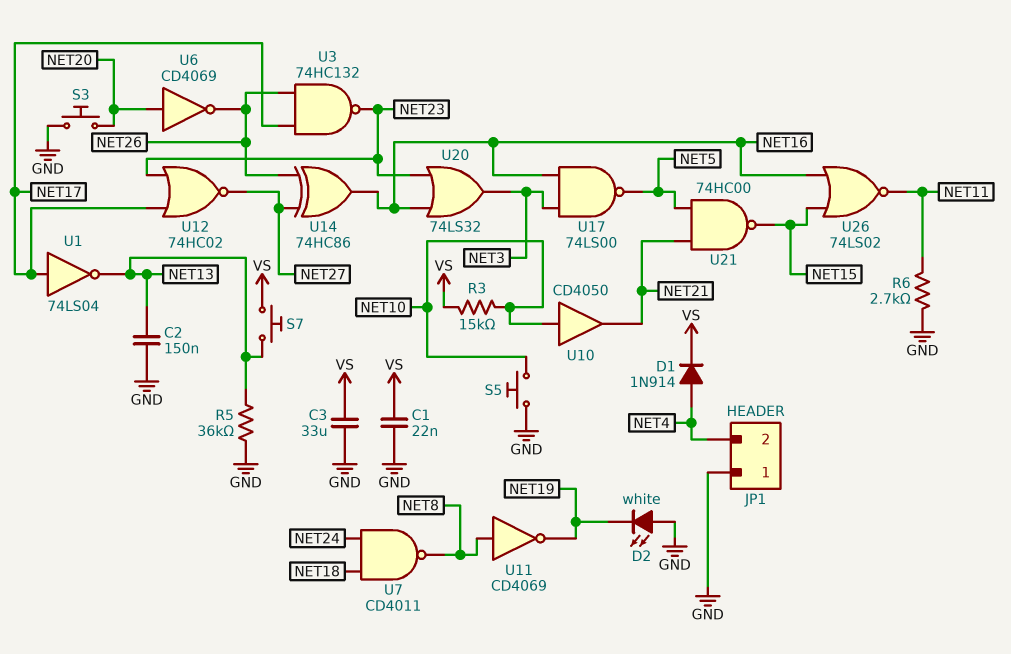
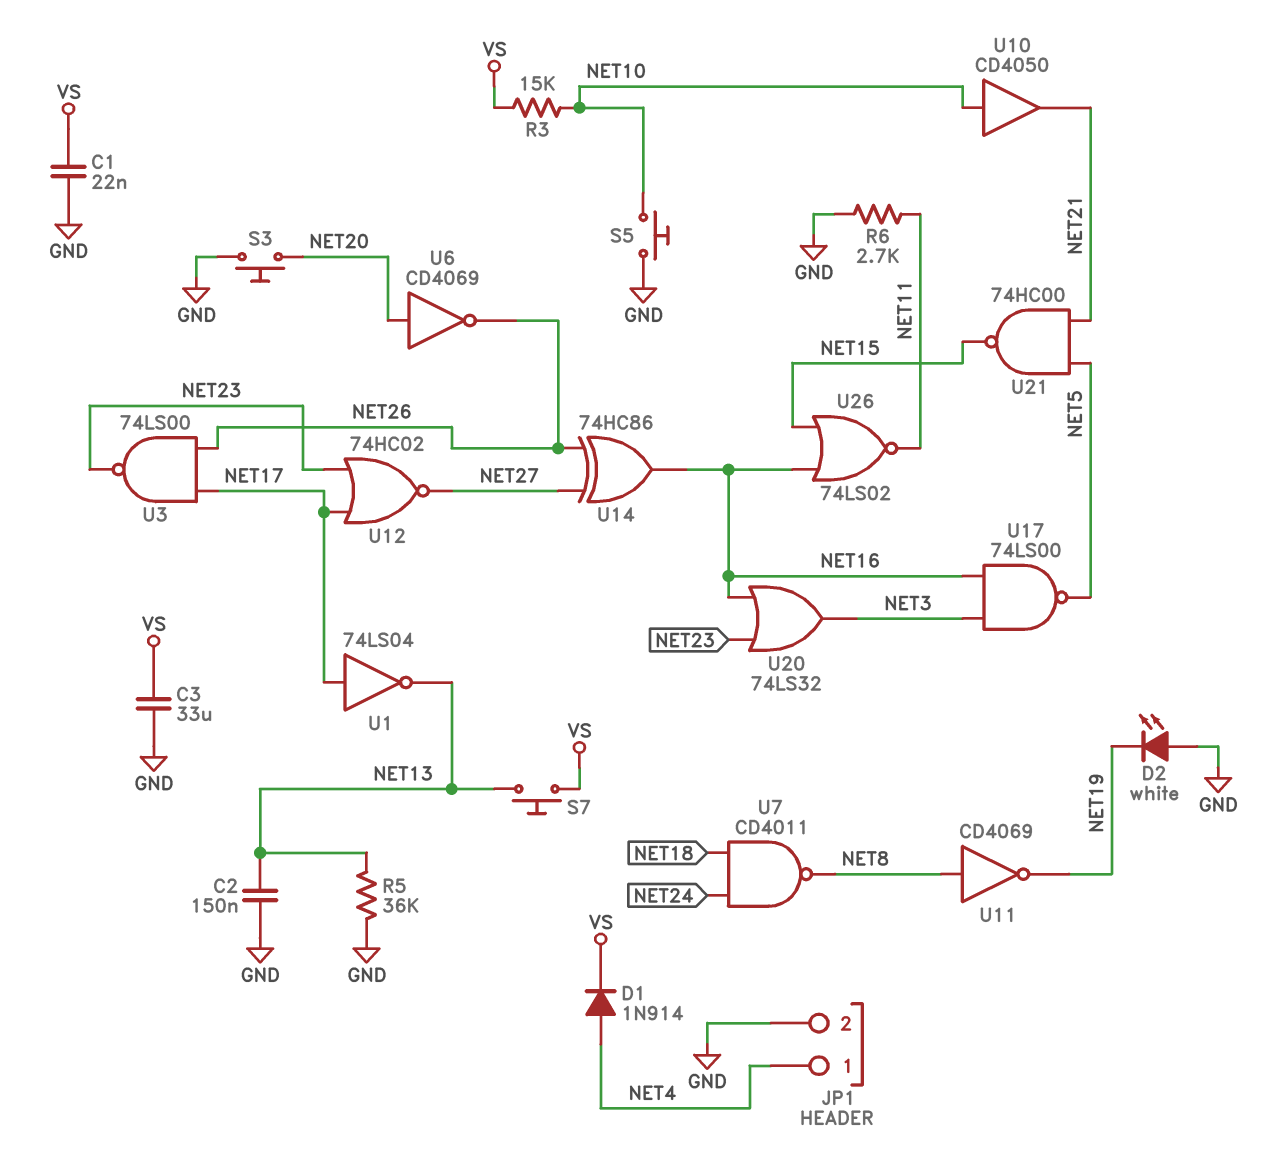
JP1 pin 1: GND -> NET4
JP1 pin 2: NET4 -> GND
U3: NAND 74HC132 (in NET17, in NET26, out NET23) -> NAND 74LS00 (in NET17, in NET26, out NET23)

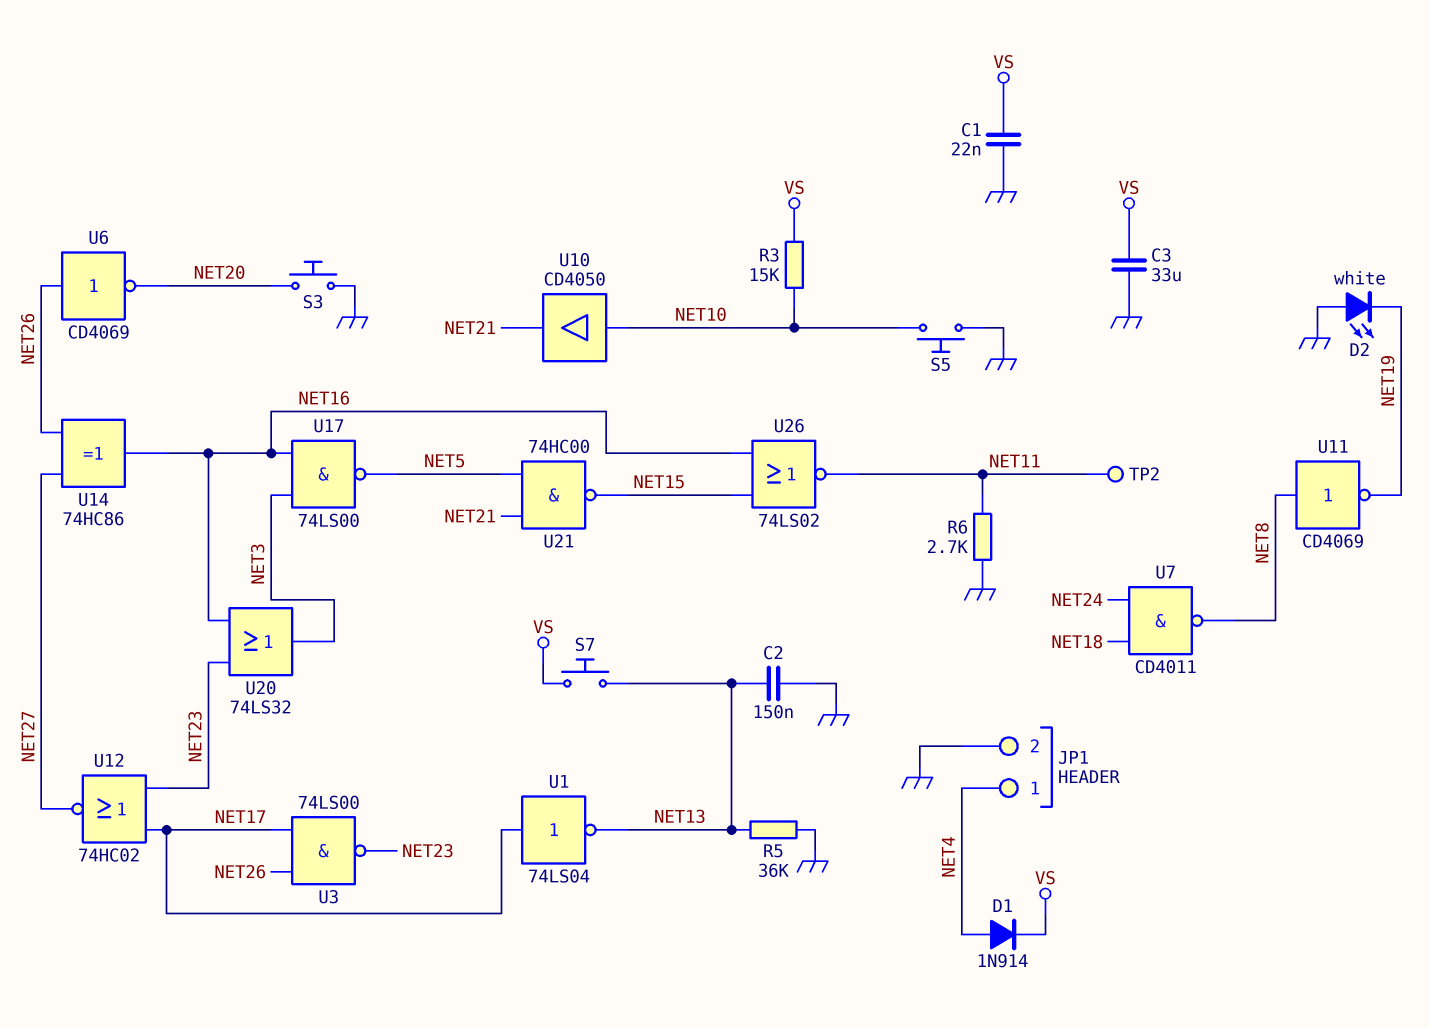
TP2: none -> test point (NET11)
U6: NOT CD4069 (in NET20, out NET26) -> NOT CD4069 (in NET26, out NET20)

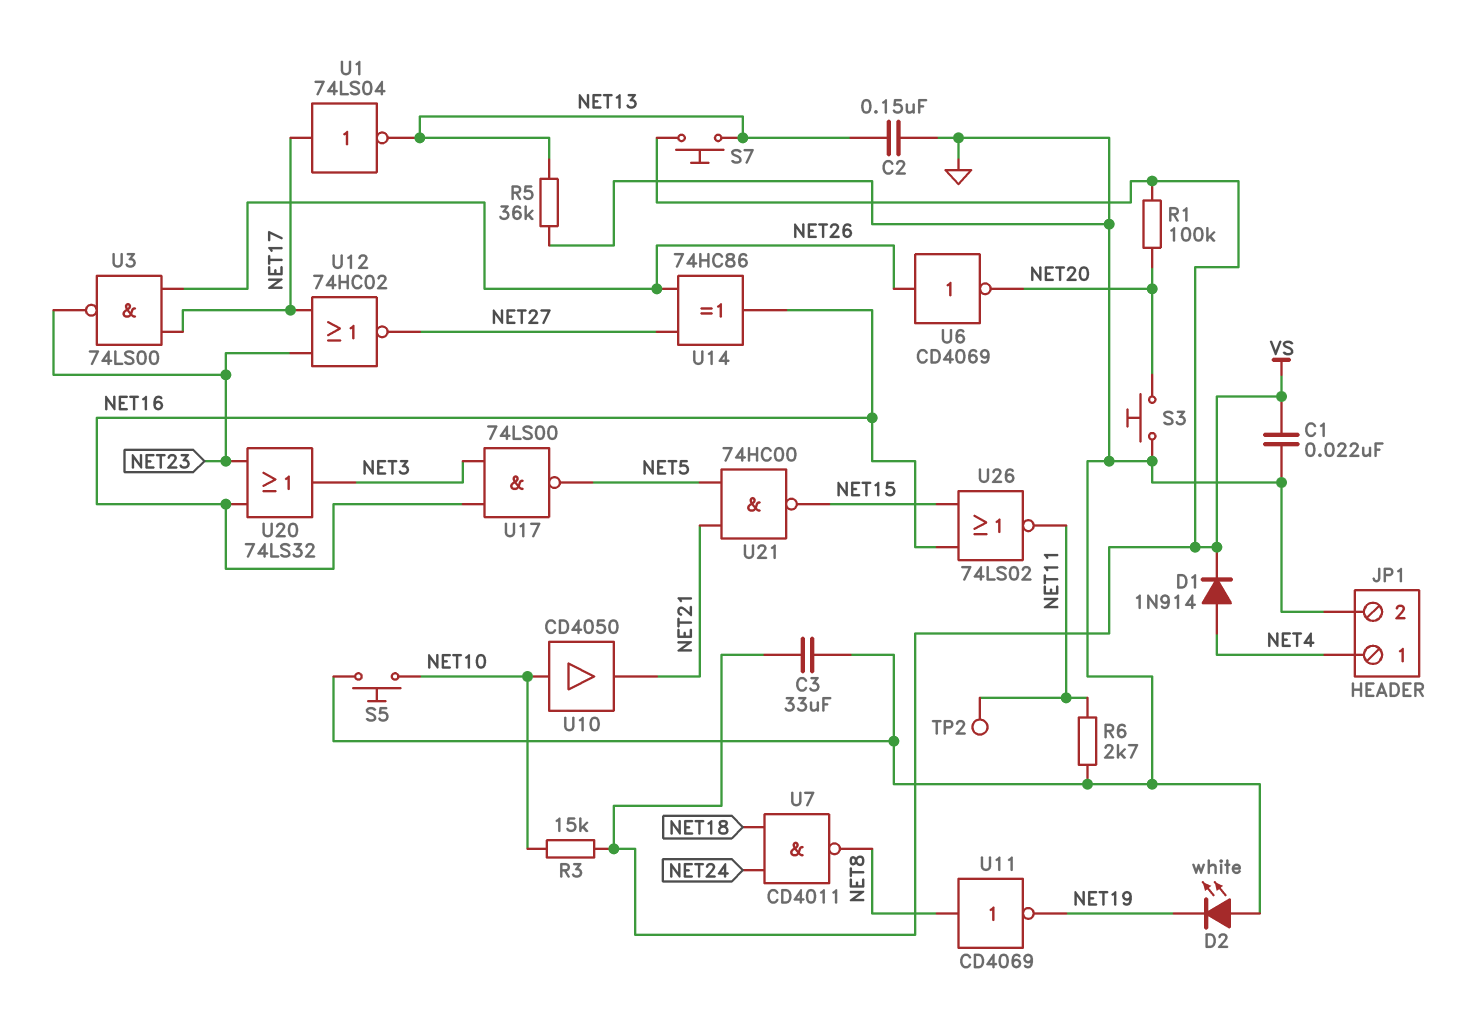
R1: none -> 100k (NET20, VS)

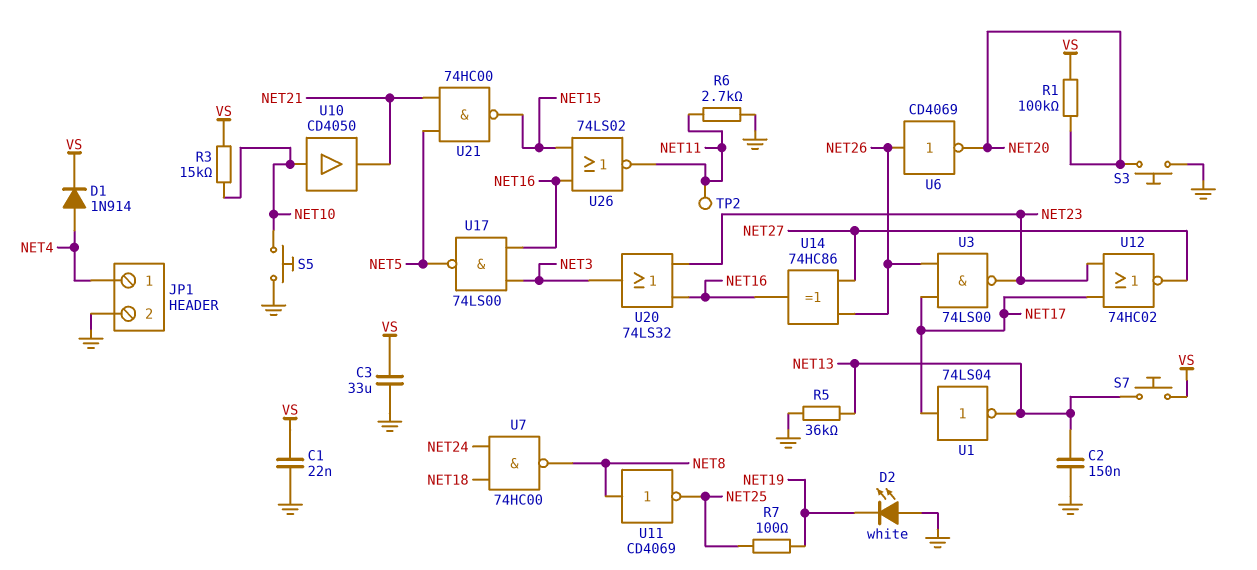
R7: none -> 100 (NET19, NET25)
U7: NAND CD4011 (in NET18, in NET24, out NET8) -> NAND 74HC00 (in NET18, in NET24, out NET8)
U11: NOT CD4069 (in NET8, out NET19) -> NOT CD4069 (in NET8, out NET25)

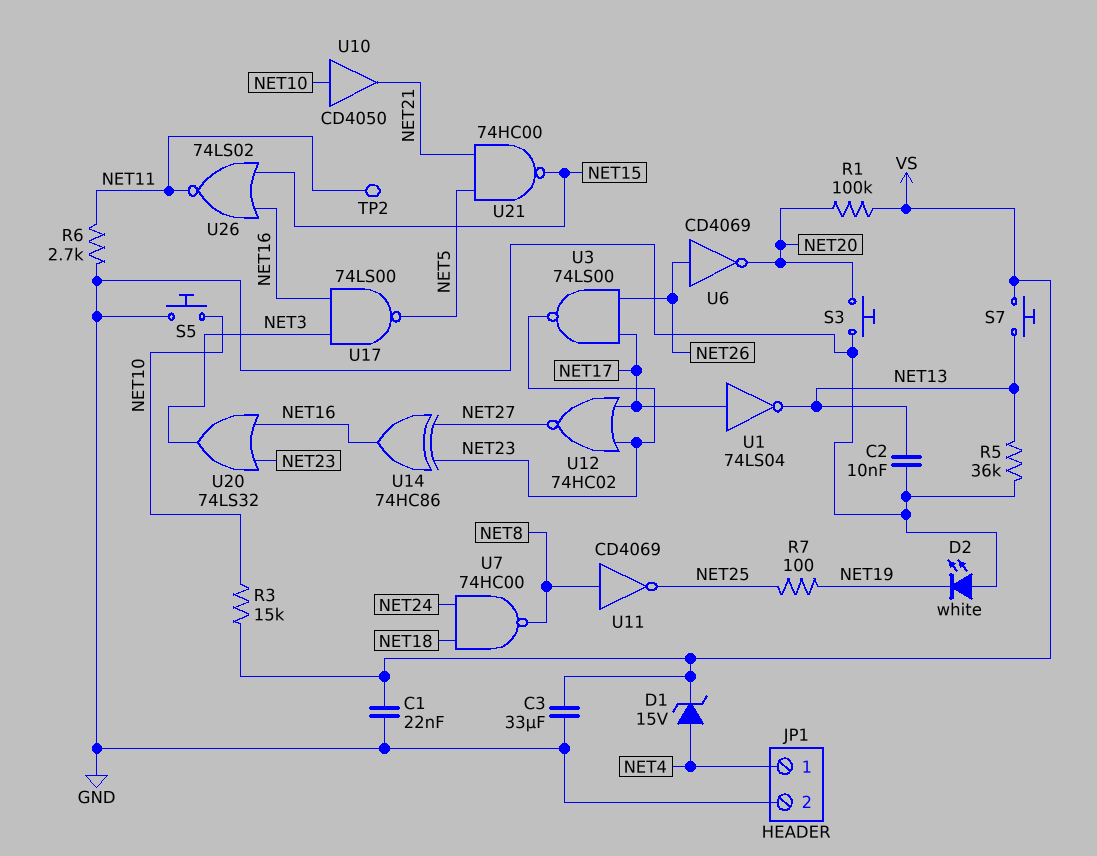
C2: 150nF (GND, NET13) -> 10nF (GND, NET13)
D1: diode 1N914 (A NET4, K VS) -> zener 15V (A NET4, K VS)
U14: XOR 74HC86 (in NET26, in NET27, out NET16) -> XOR 74HC86 (in NET23, in NET27, out NET16)

